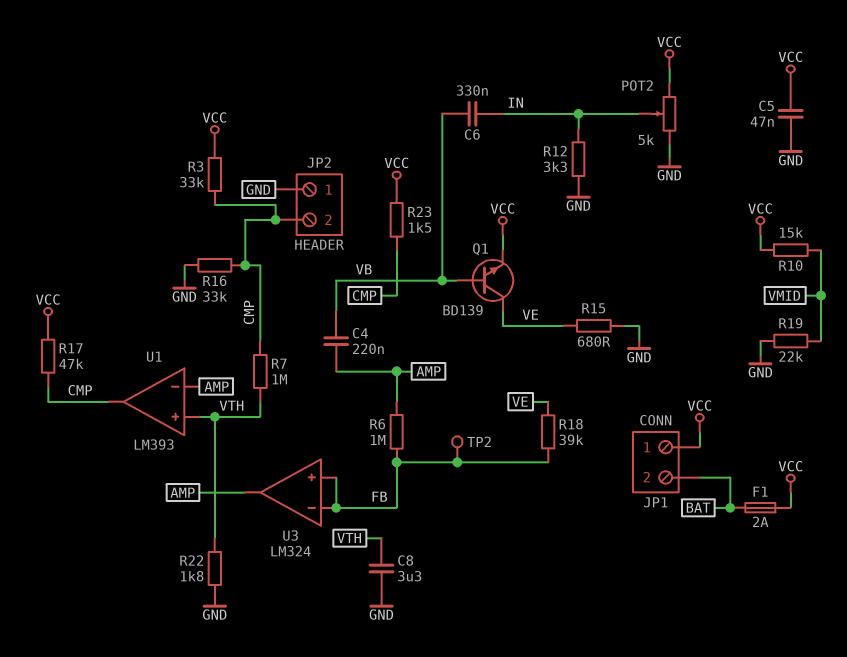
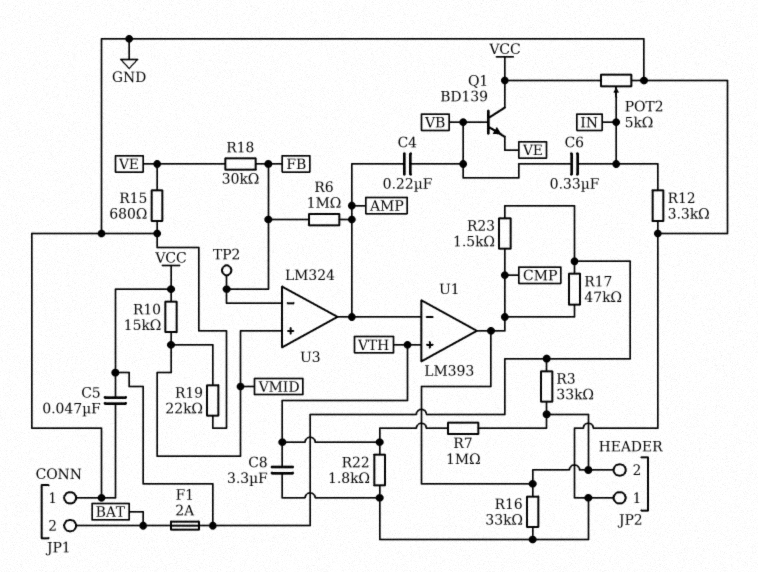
JP1 pin 1: VCC -> GND
Q1: NPN BD139 (B VB, C VE, E VCC) -> NPN BD139 (B VB, C VCC, E VE)
R18: 39k (FB, VE) -> 30k (FB, VE)
U3 pin in+: FB -> VMID

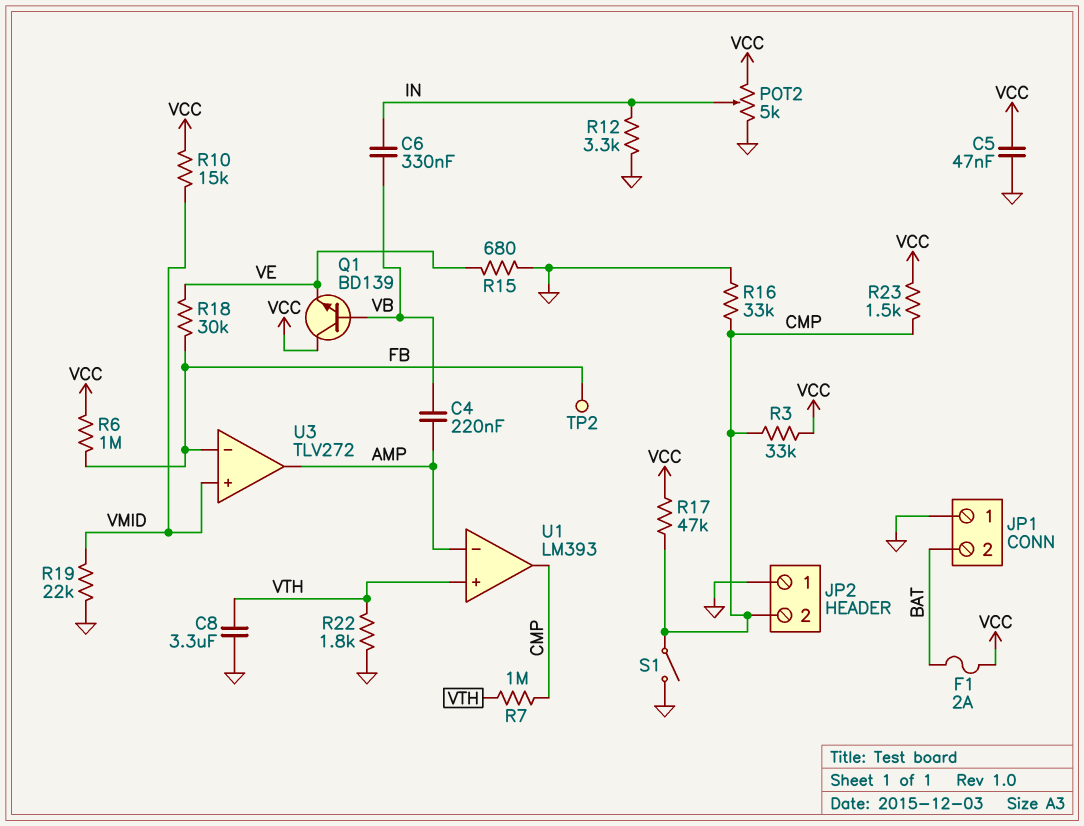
R6: 1M (AMP, FB) -> 1M (FB, VCC)
S1: none -> switch (CMP, GND)
U3: LM324 -> TLV272

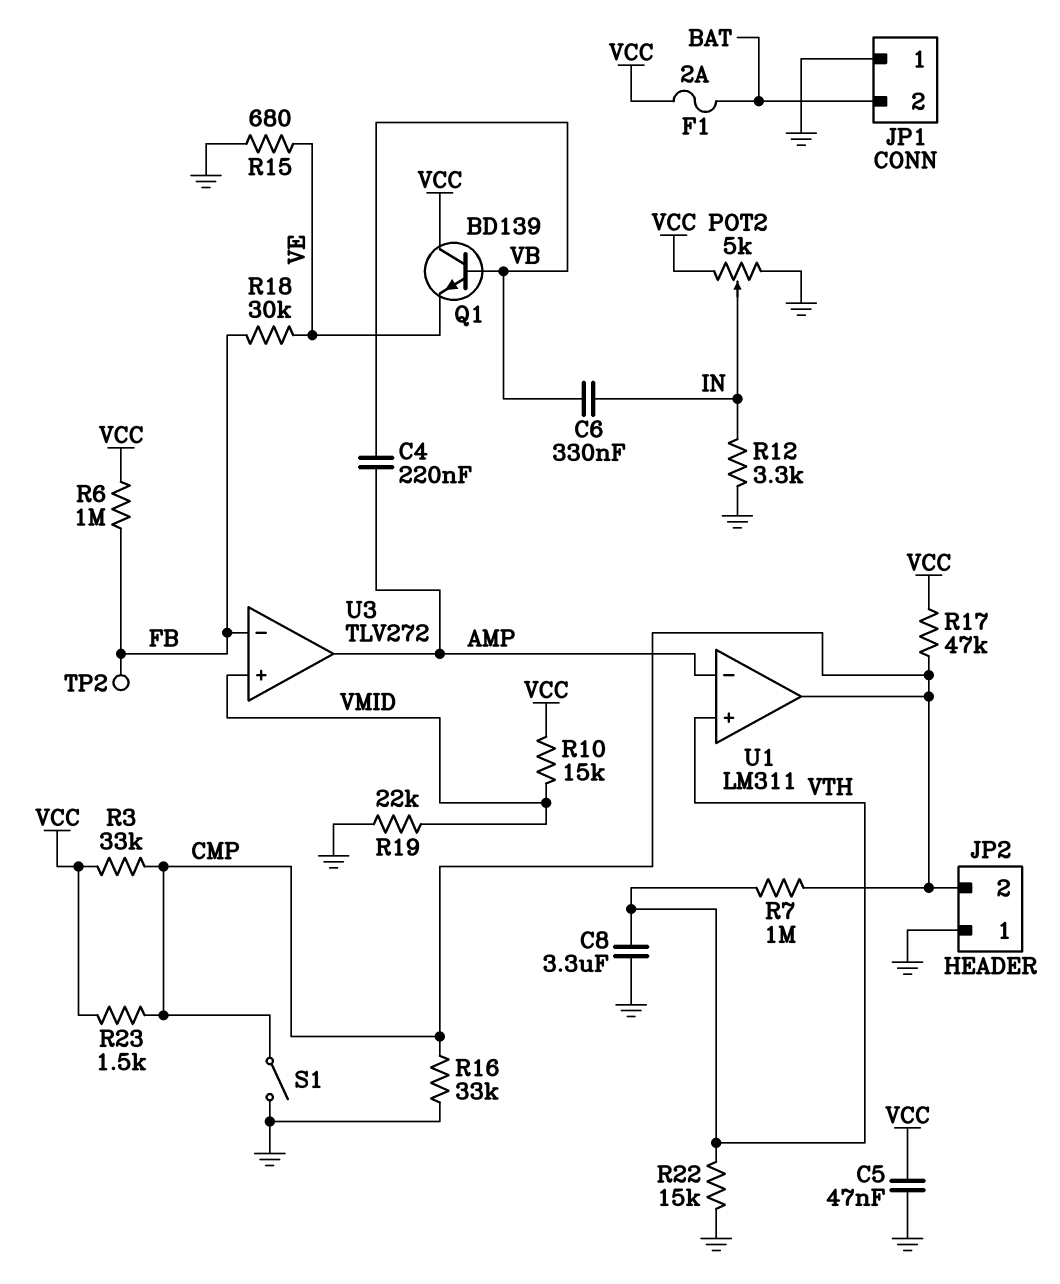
R22: 1.8k (GND, VTH) -> 15k (GND, VTH)
U1: LM393 -> LM311

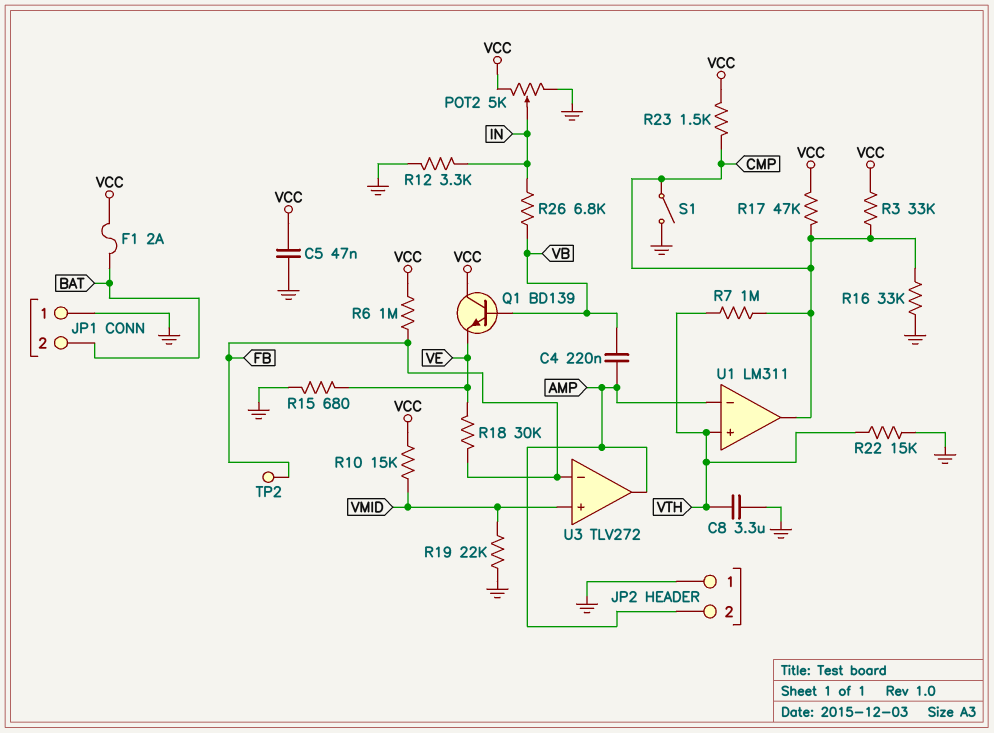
C6: 330nF (IN, VB) -> none
JP2 pin 2: CMP -> AMP
R26: none -> 6.8k (IN, VB)

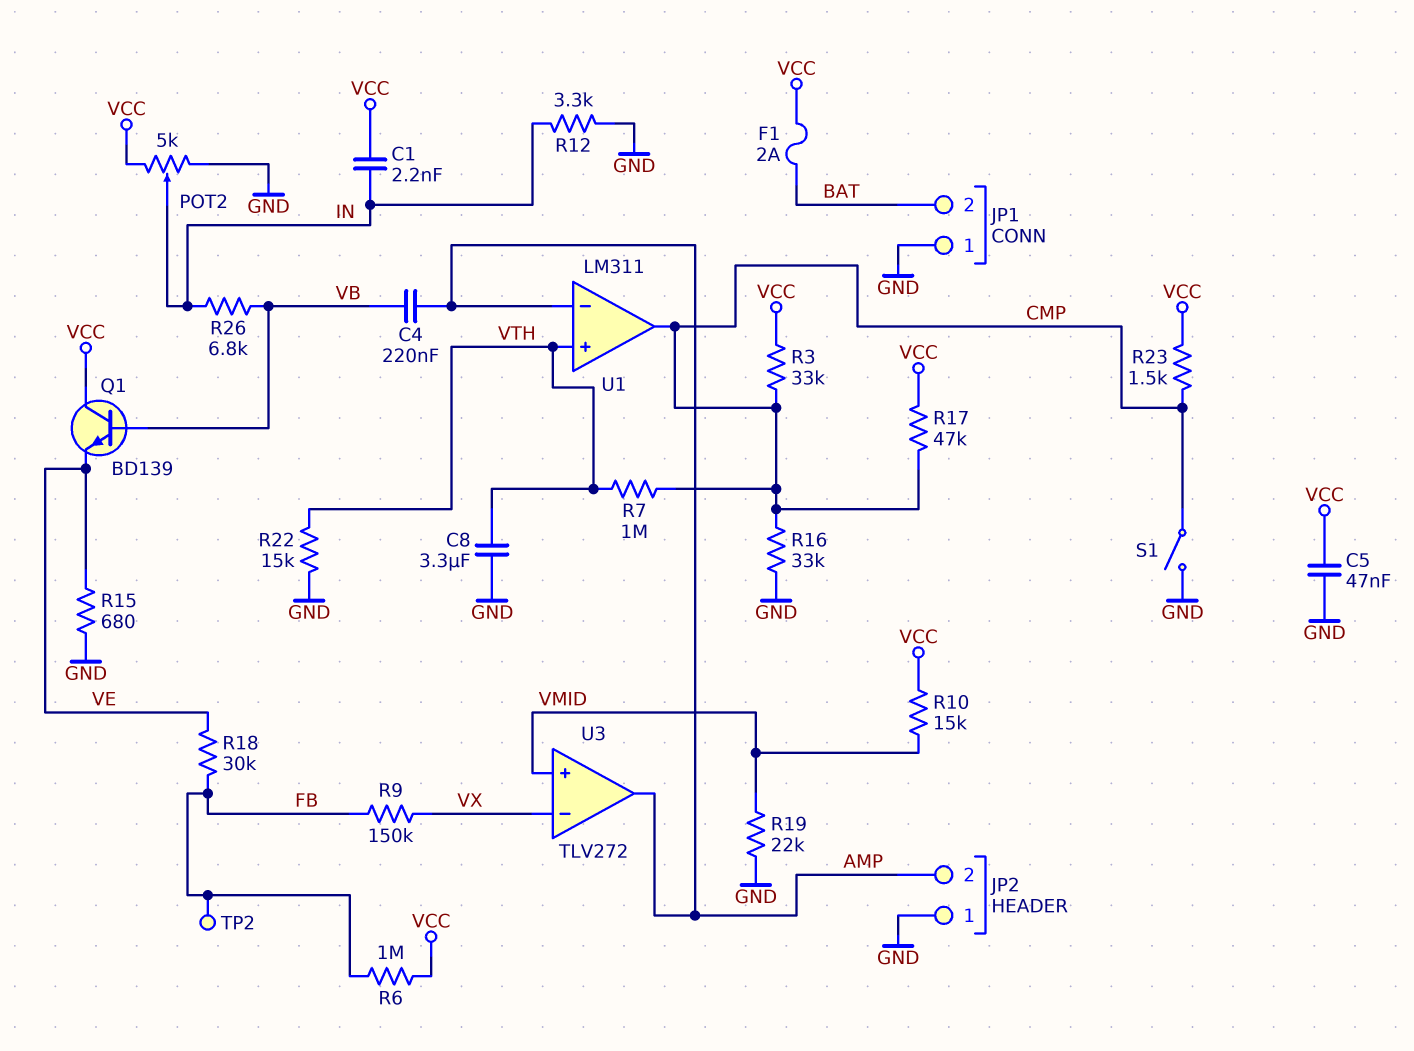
C1: none -> 2.2nF (IN, VCC)
R9: none -> 150k (FB, VX)
U3 pin in-: FB -> VX

